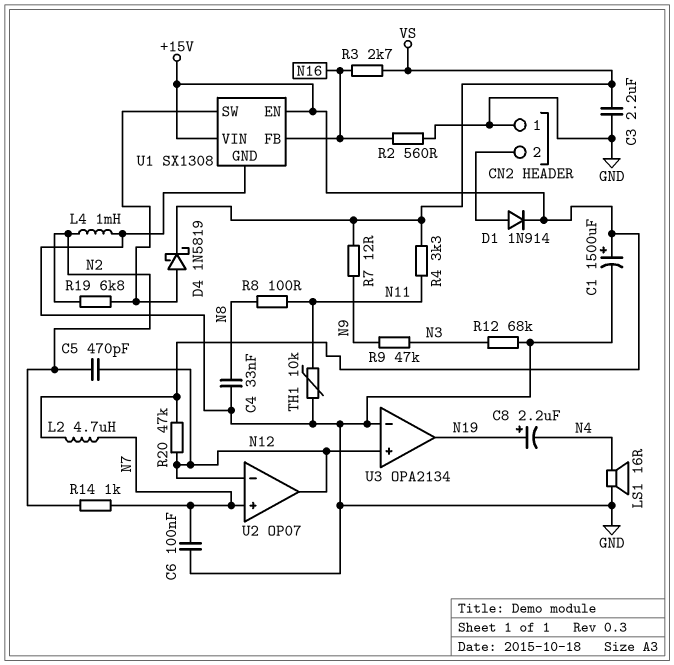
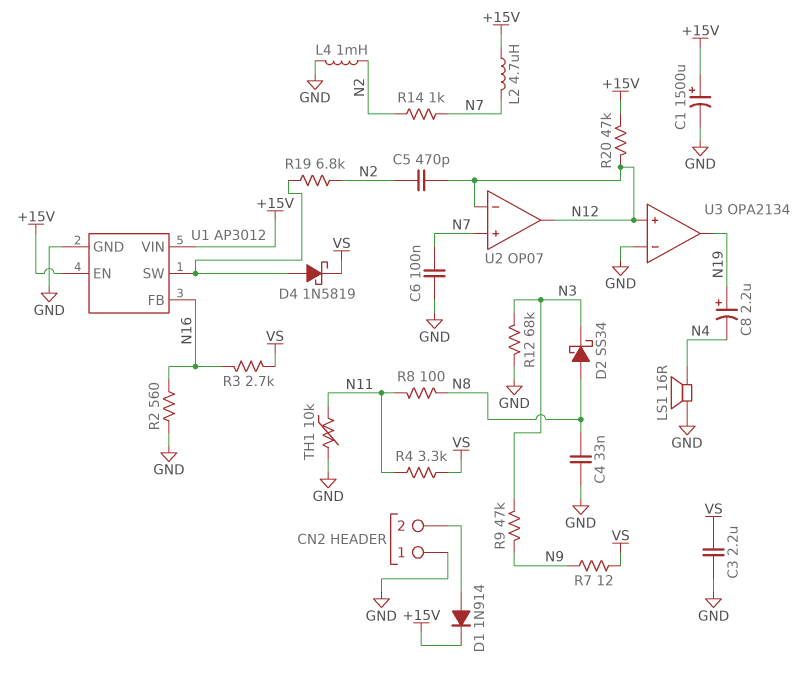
D2: none -> schottky SS34 (A N8, K N3)
U1: SX1308 -> AP3012

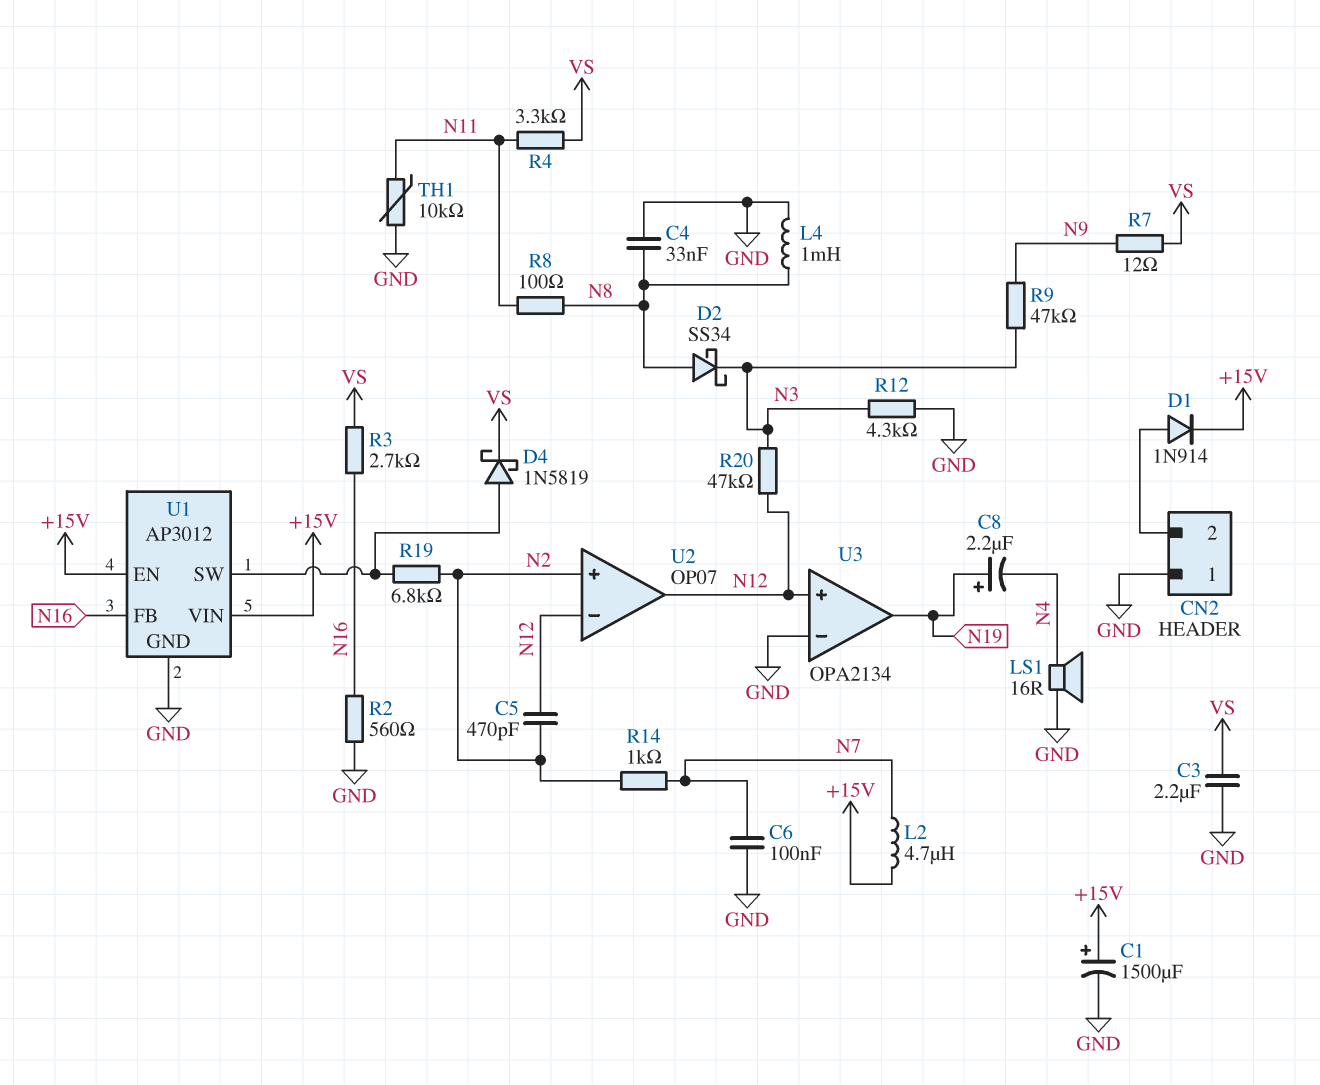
L4: 1mH (GND, N2) -> 1mH (GND, N8)
R12: 68k (GND, N3) -> 4.3k (GND, N3)
R20: 47k (+15V, N12) -> 47k (N3, N12)
U2 pin in+: N7 -> N2

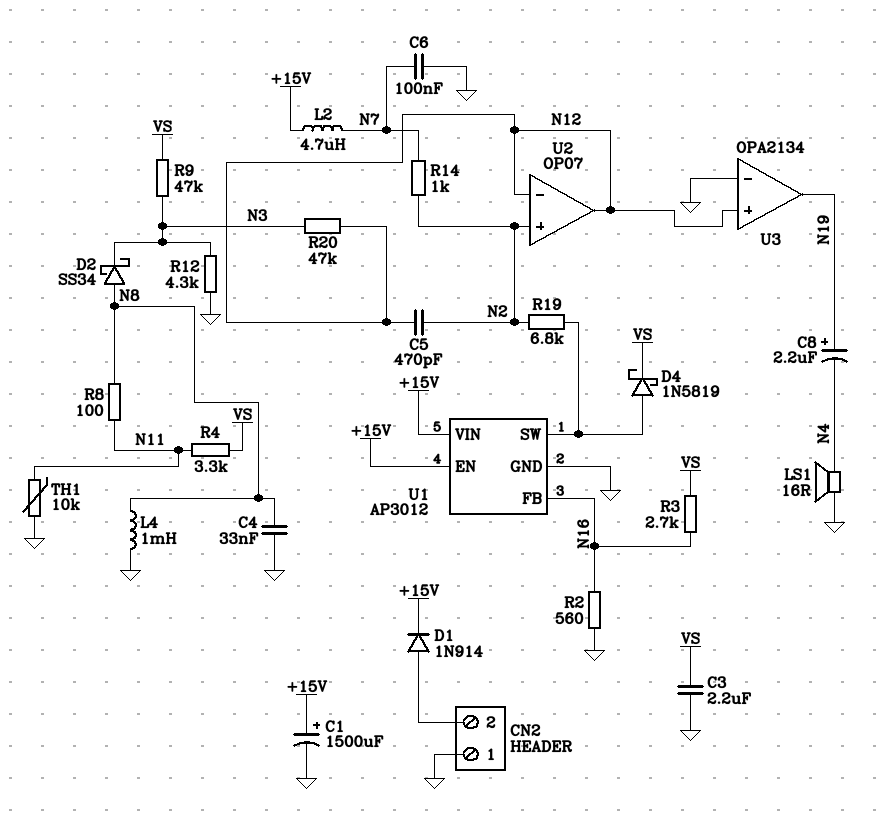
R7: 12 (N9, VS) -> none
R9: 47k (N3, N9) -> 47k (N3, VS)

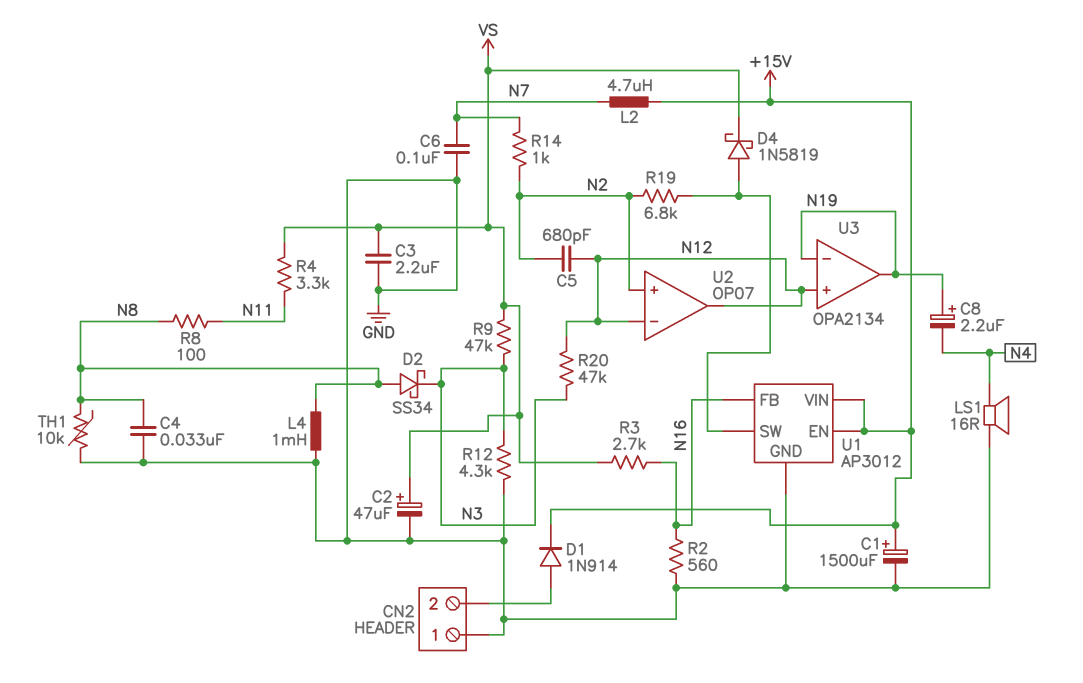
C2: none -> 47uF (plus VS, minus GND)
C5: 470pF (N2, N12) -> 680pF (N2, N12)
TH1: 10k (GND, N11) -> 10k (GND, N8)
U3 pin in-: GND -> N19

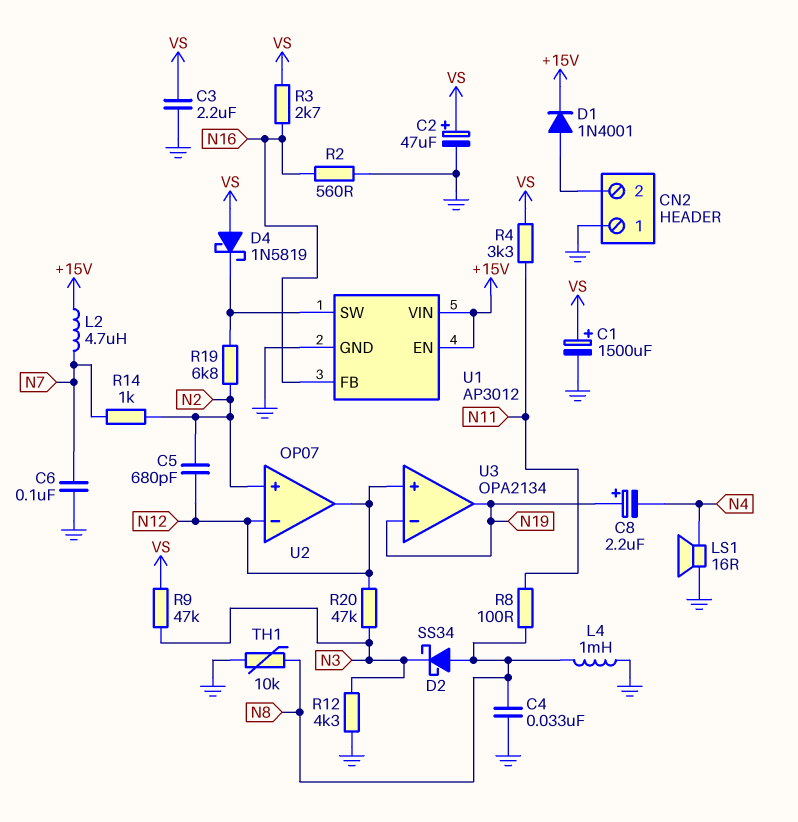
C1: 1500uF (plus +15V, minus GND) -> 1500uF (plus VS, minus GND)
D1: diode 1N914 (A CN2/2, K +15V) -> diode 1N4001 (A CN2/2, K +15V)
D4: schottky 1N5819 (A U1/SW, K VS) -> schottky 1N5819 (A VS, K U1/SW)

